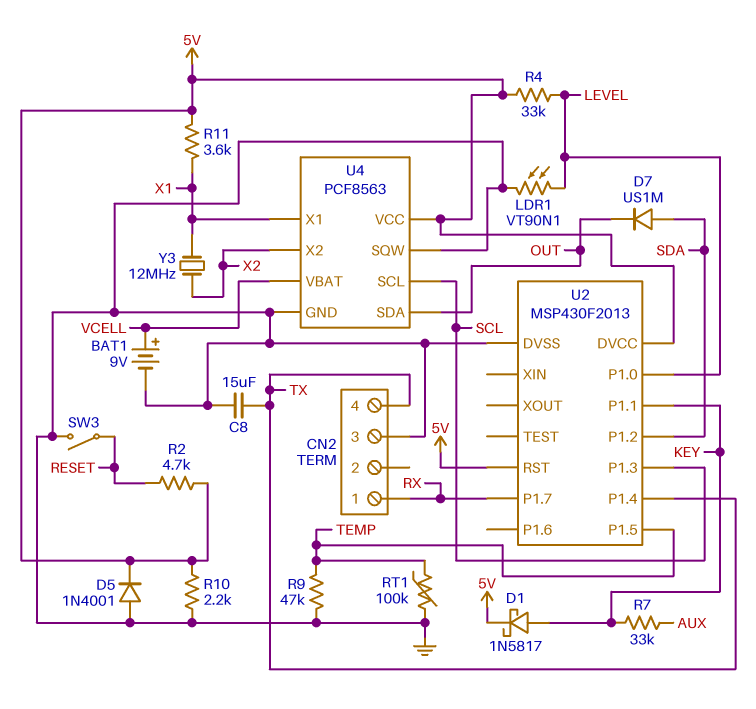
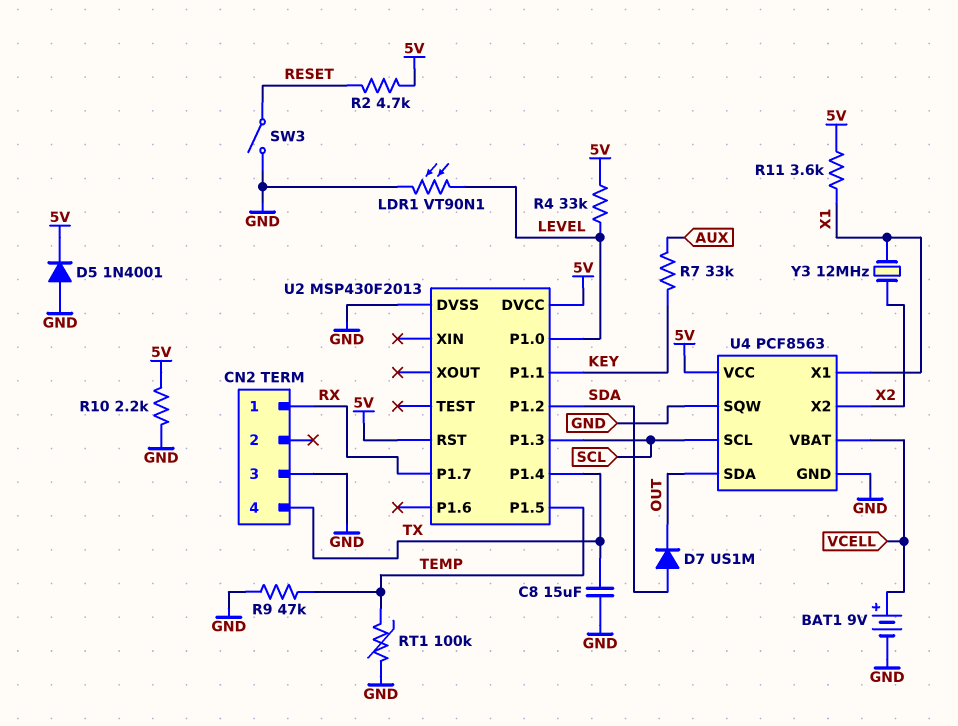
D1: schottky 1N5817 (A KEY, K 5V) -> none

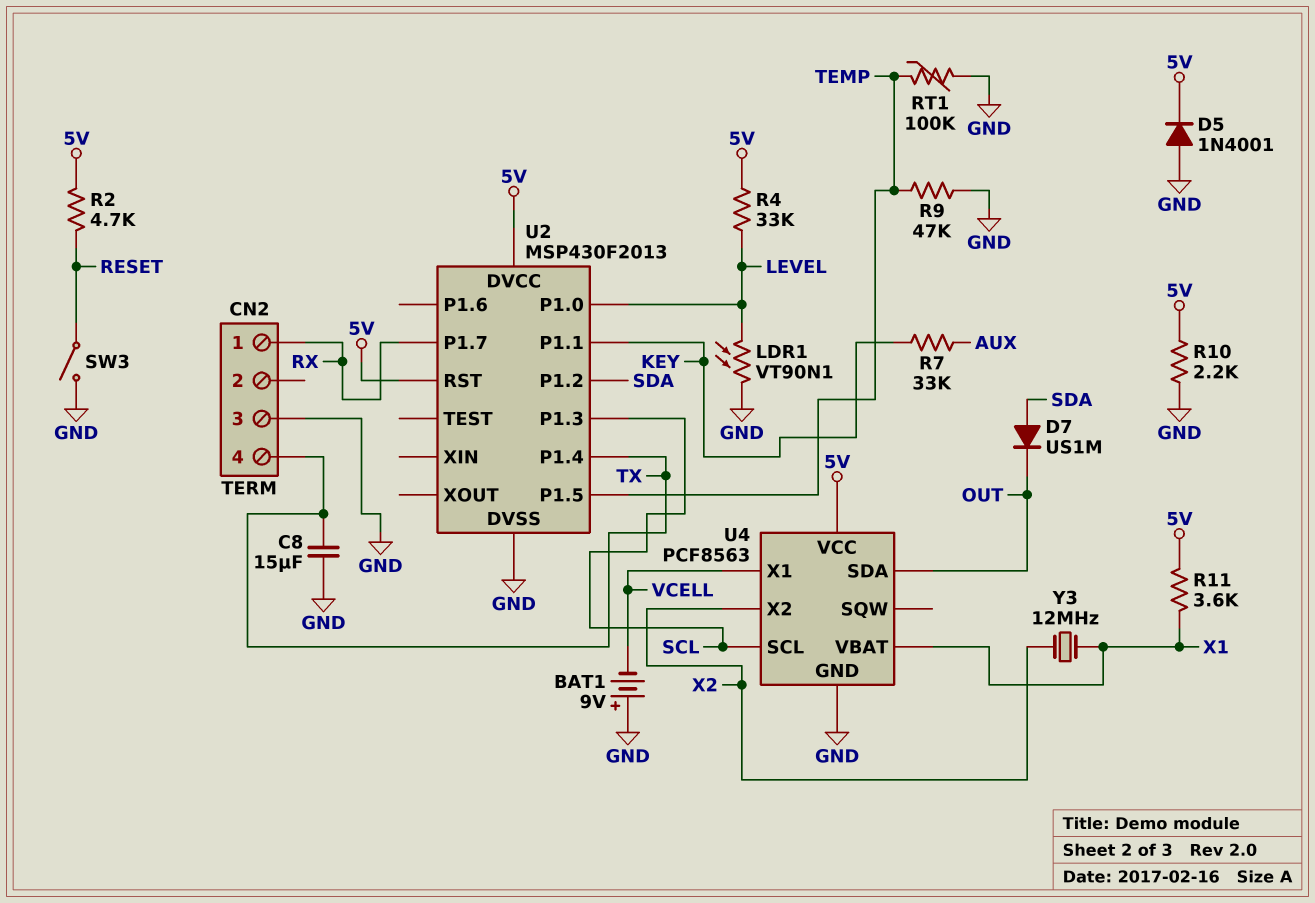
BAT1: 9V (plus VCELL, minus GND) -> 9V (plus GND, minus VCELL)
U4 pin SQW: GND -> none
U4 pin VBAT: VCELL -> X1
U4 pin X1: X1 -> VCELL

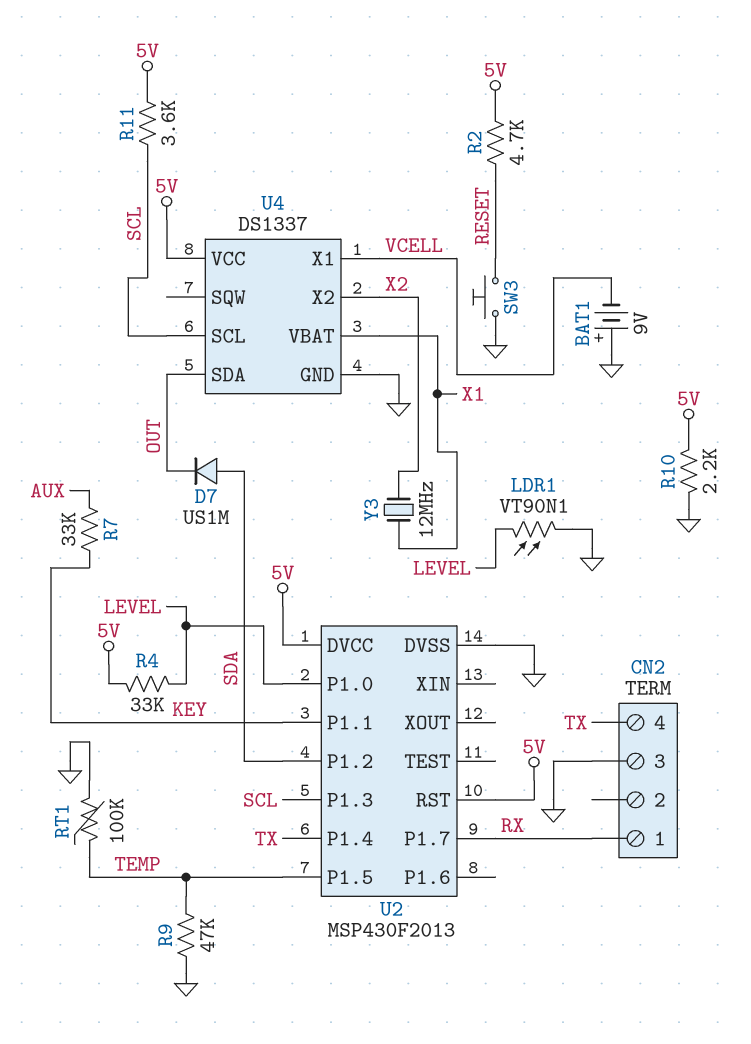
C8: 15uF (GND, TX) -> none
D5: diode 1N4001 (A GND, K 5V) -> none
R11: 3.6k (5V, X1) -> 3.6k (5V, SCL)
SW3: switch (GND, RESET) -> button (GND, RESET)
U4: PCF8563 -> DS1337

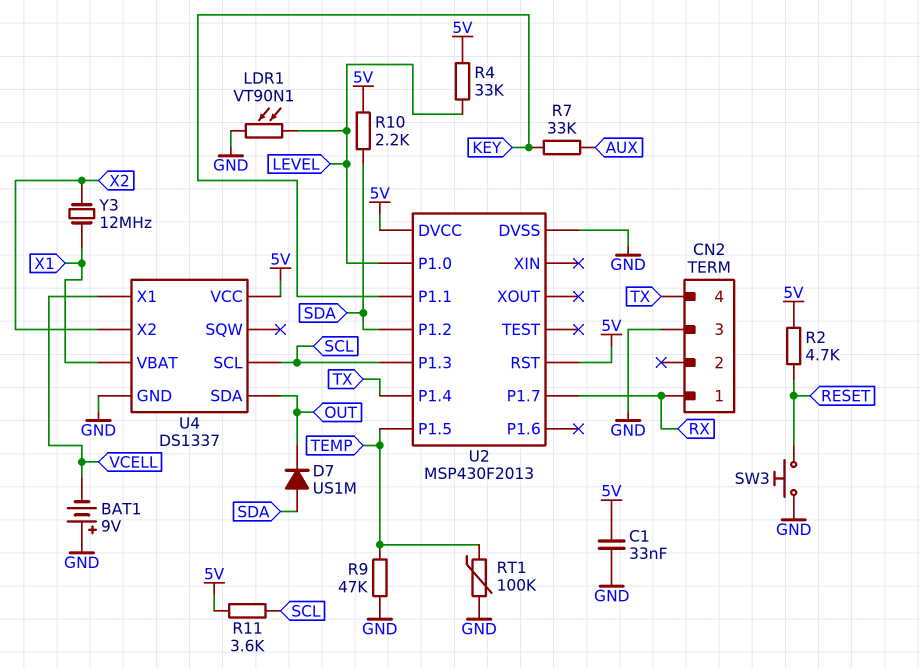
C1: none -> 33nF (5V, GND)
R10: 2.2k (5V, GND) -> 2.2k (5V, SDA)

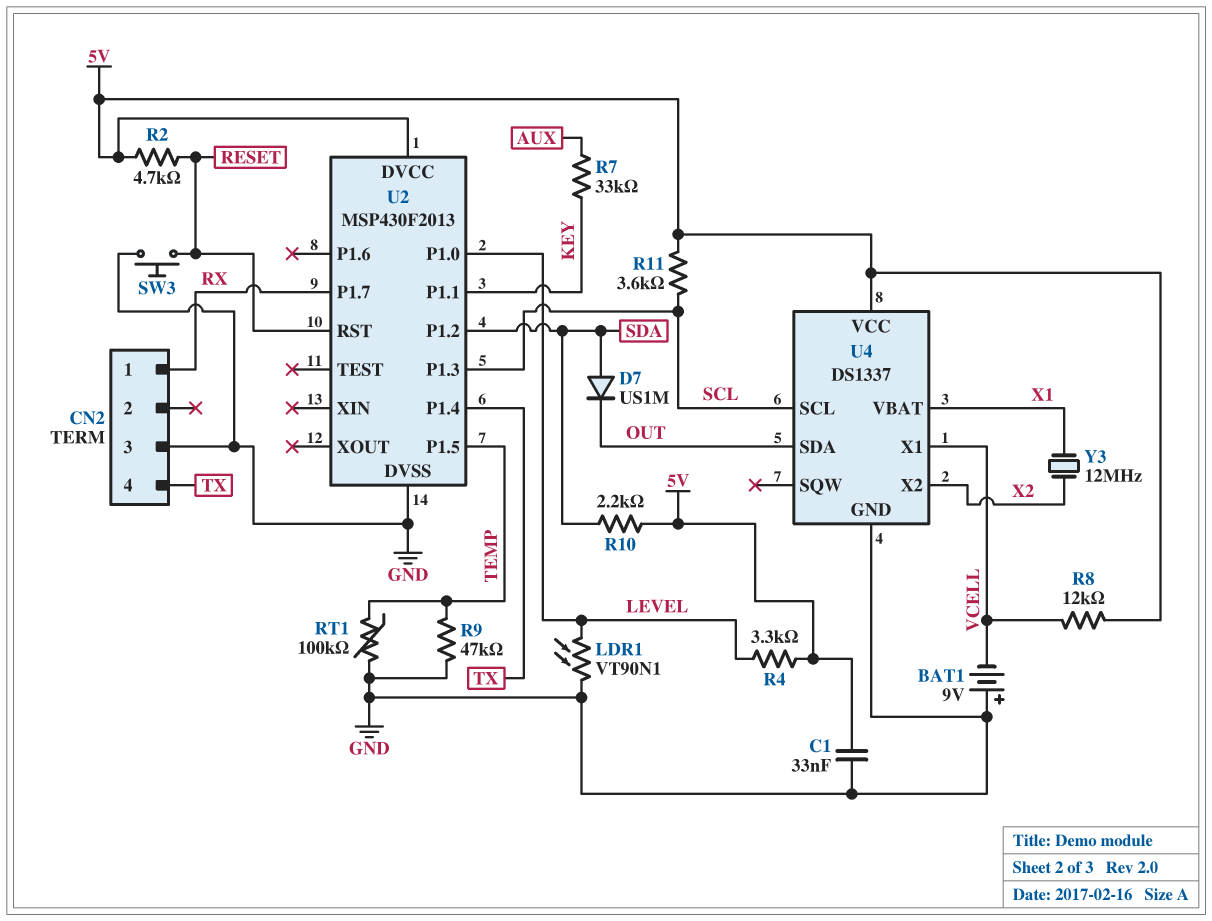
R4: 33k (5V, LEVEL) -> 3.3k (5V, LEVEL)
R8: none -> 12k (5V, VCELL)
U2 pin RST: 5V -> RESET

